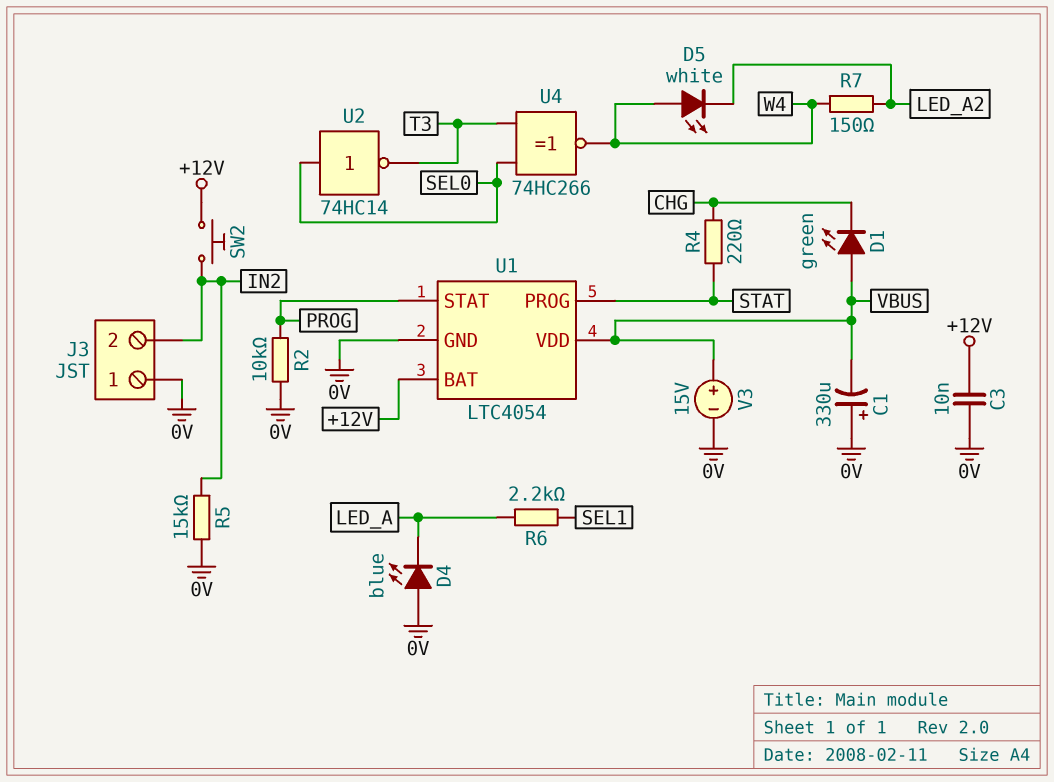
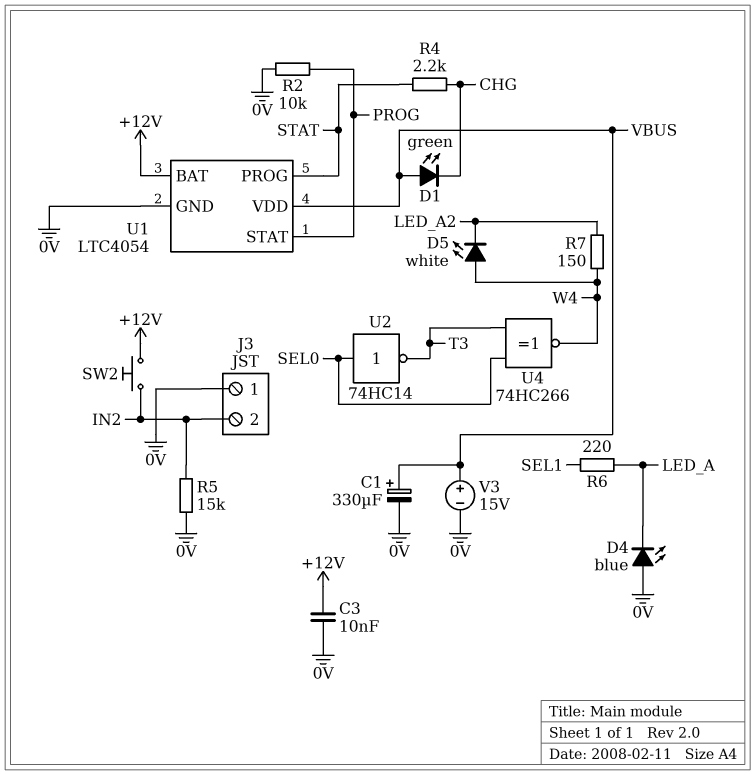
C1: 330uF (plus 0V, minus VBUS) -> 330uF (plus VBUS, minus 0V)
R4: 220 (CHG, STAT) -> 2.2k (CHG, STAT)
R6: 2.2k (LED_A, SEL1) -> 220 (LED_A, SEL1)

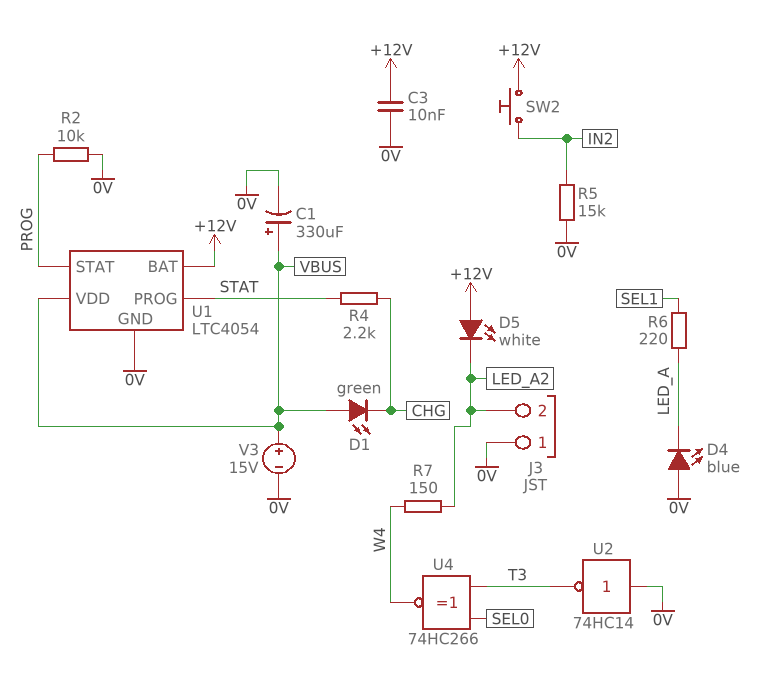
D5: LED white (A W4, K LED_A2) -> LED white (A +12V, K LED_A2)
J3 pin 2: IN2 -> LED_A2
U2: NOT 74HC14 (in SEL0, out T3) -> NOT 74HC14 (in 0V, out T3)

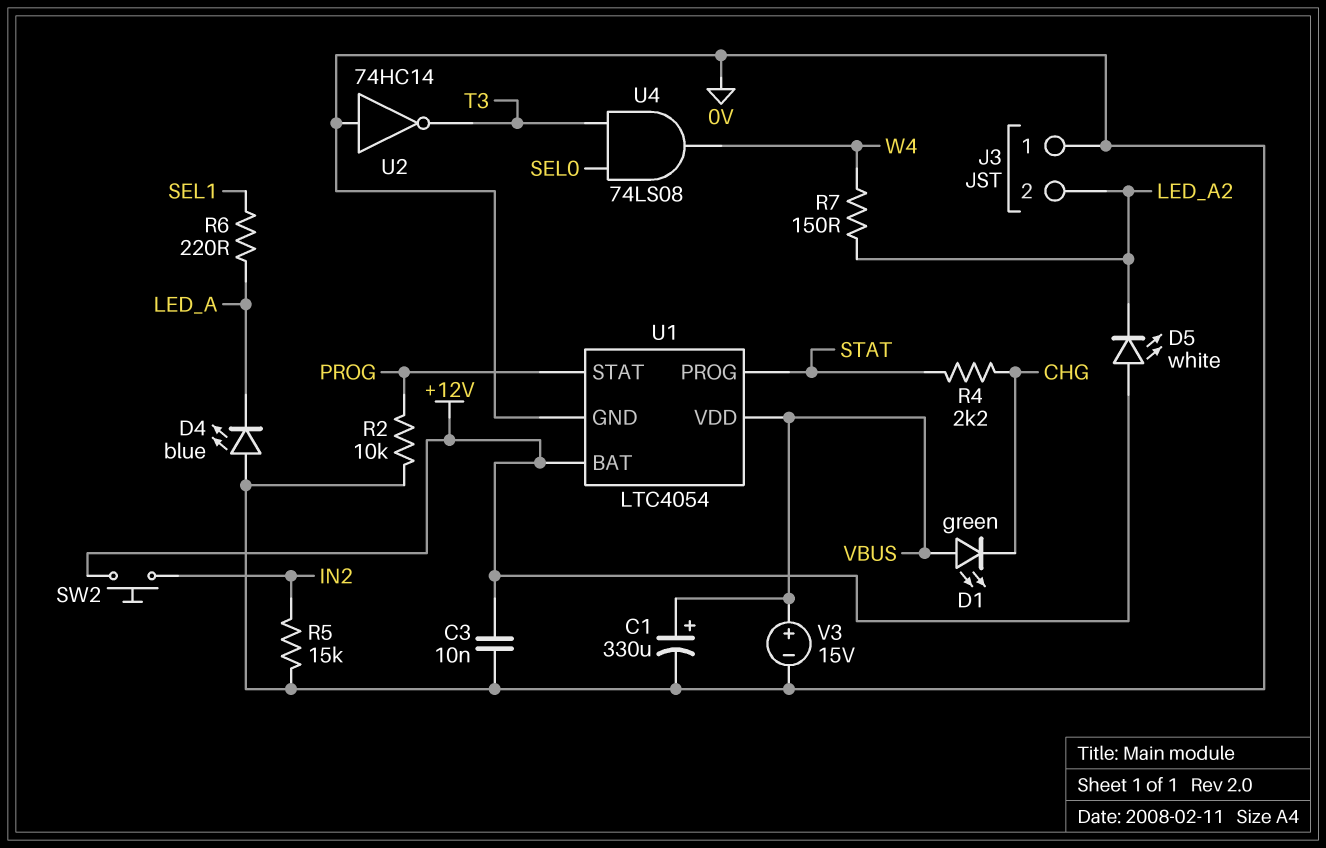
U4: XNOR 74HC266 (in SEL0, in T3, out W4) -> AND 74LS08 (in SEL0, in T3, out W4)

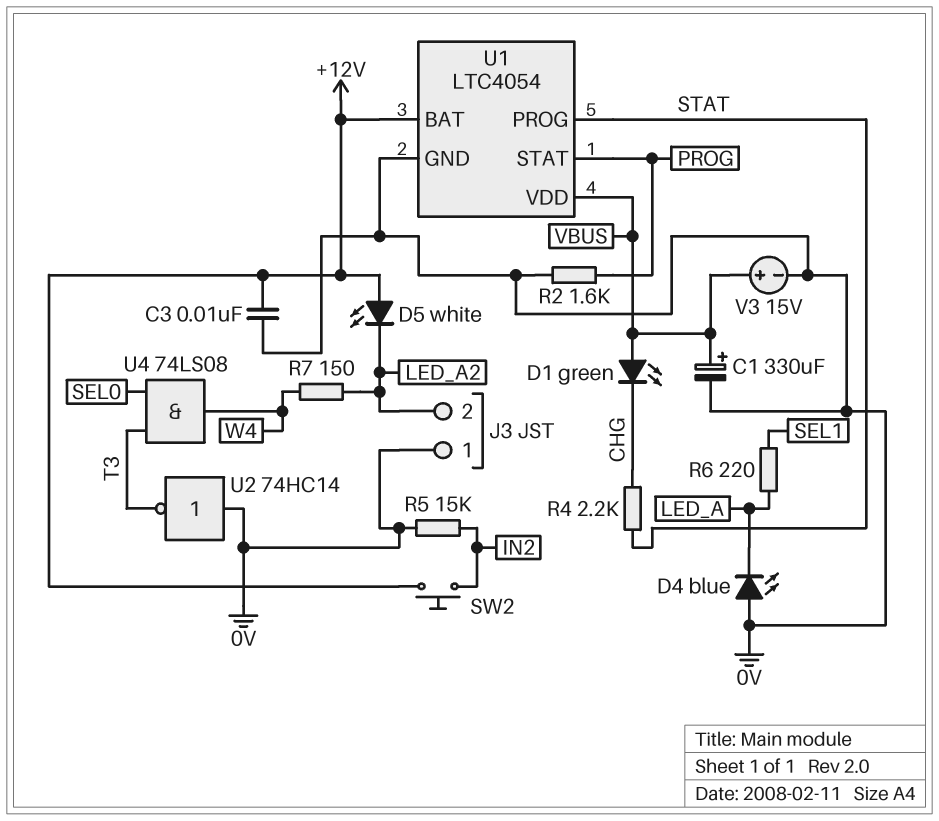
R2: 10k (0V, PROG) -> 1.6k (0V, PROG)

